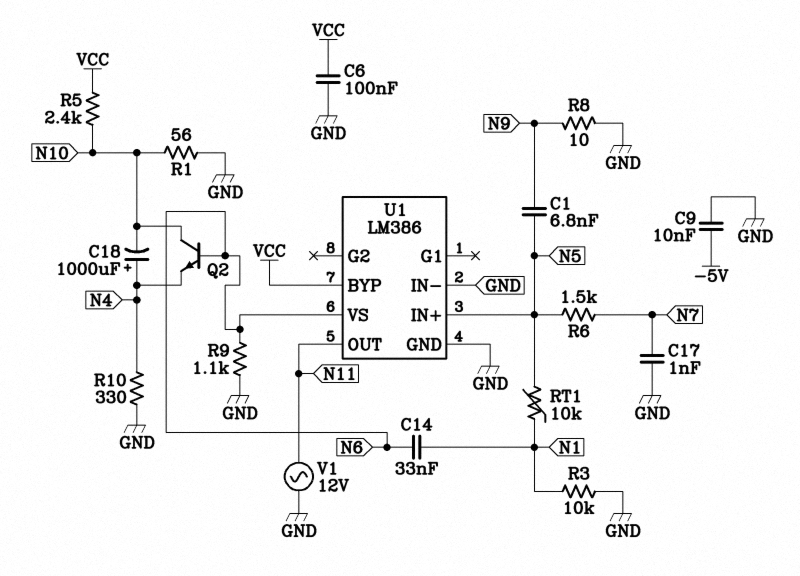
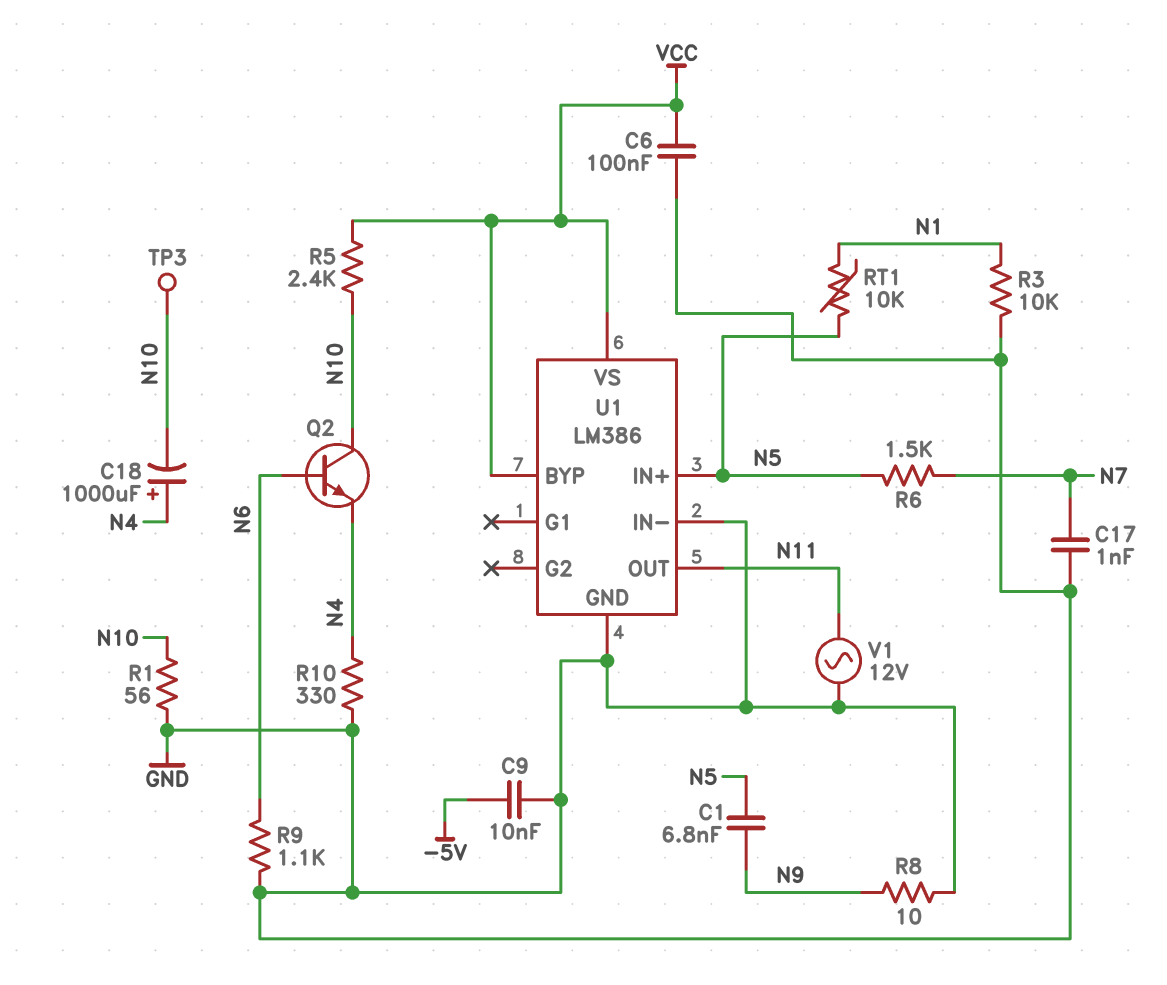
C14: 33nF (N1, N6) -> none
TP3: none -> test point (N10)
U1 pin VS: N6 -> VCC

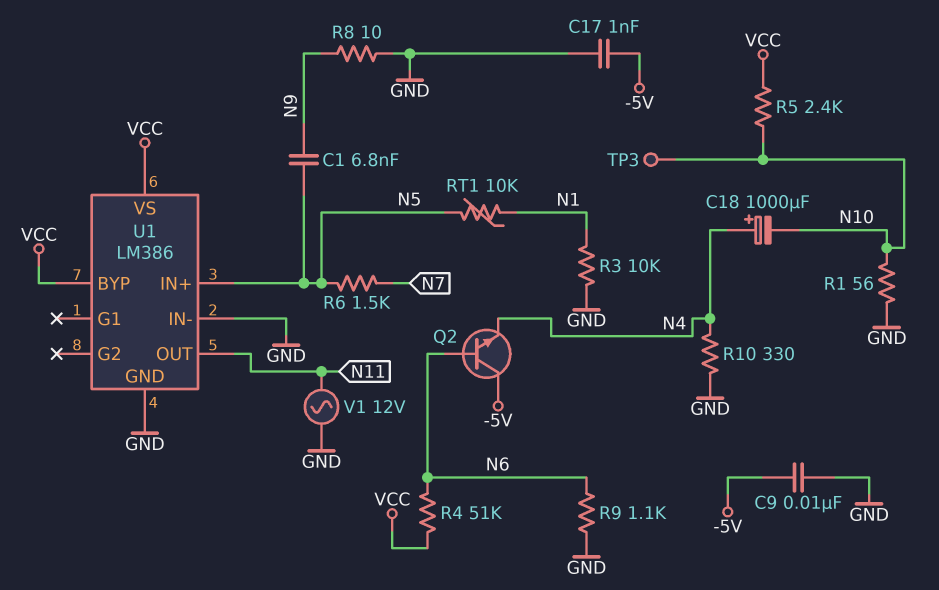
C6: 100nF (GND, VCC) -> none
C17: 1nF (GND, N7) -> 1nF (-5V, GND)
Q2: NPN (B N6, C N10, E N4) -> NPN (B N6, C -5V, E N4)
R4: none -> 51k (N6, VCC)

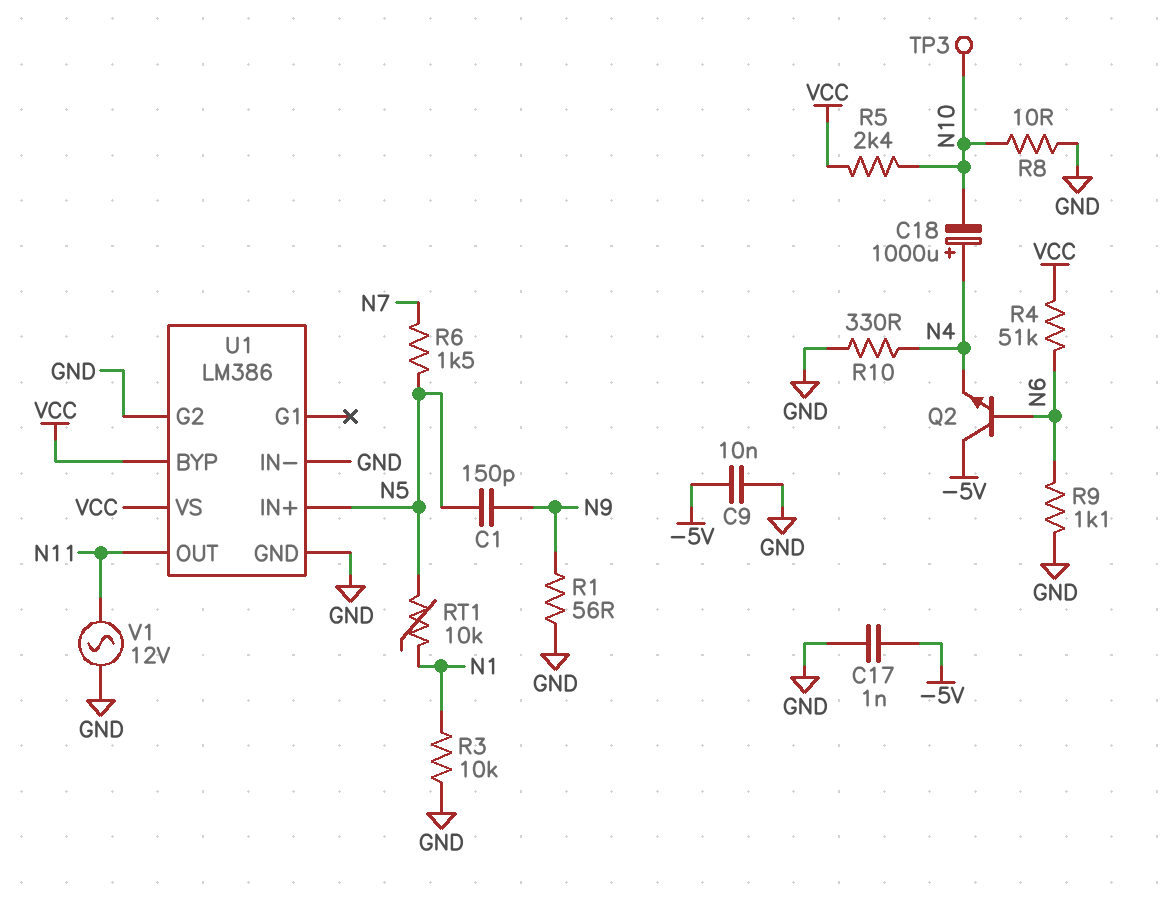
C1: 6.8nF (N5, N9) -> 150pF (N5, N9)
R1: 56 (GND, N10) -> 56 (GND, N9)
R8: 10 (GND, N9) -> 10 (GND, N10)
U1 pin G2: none -> GND

